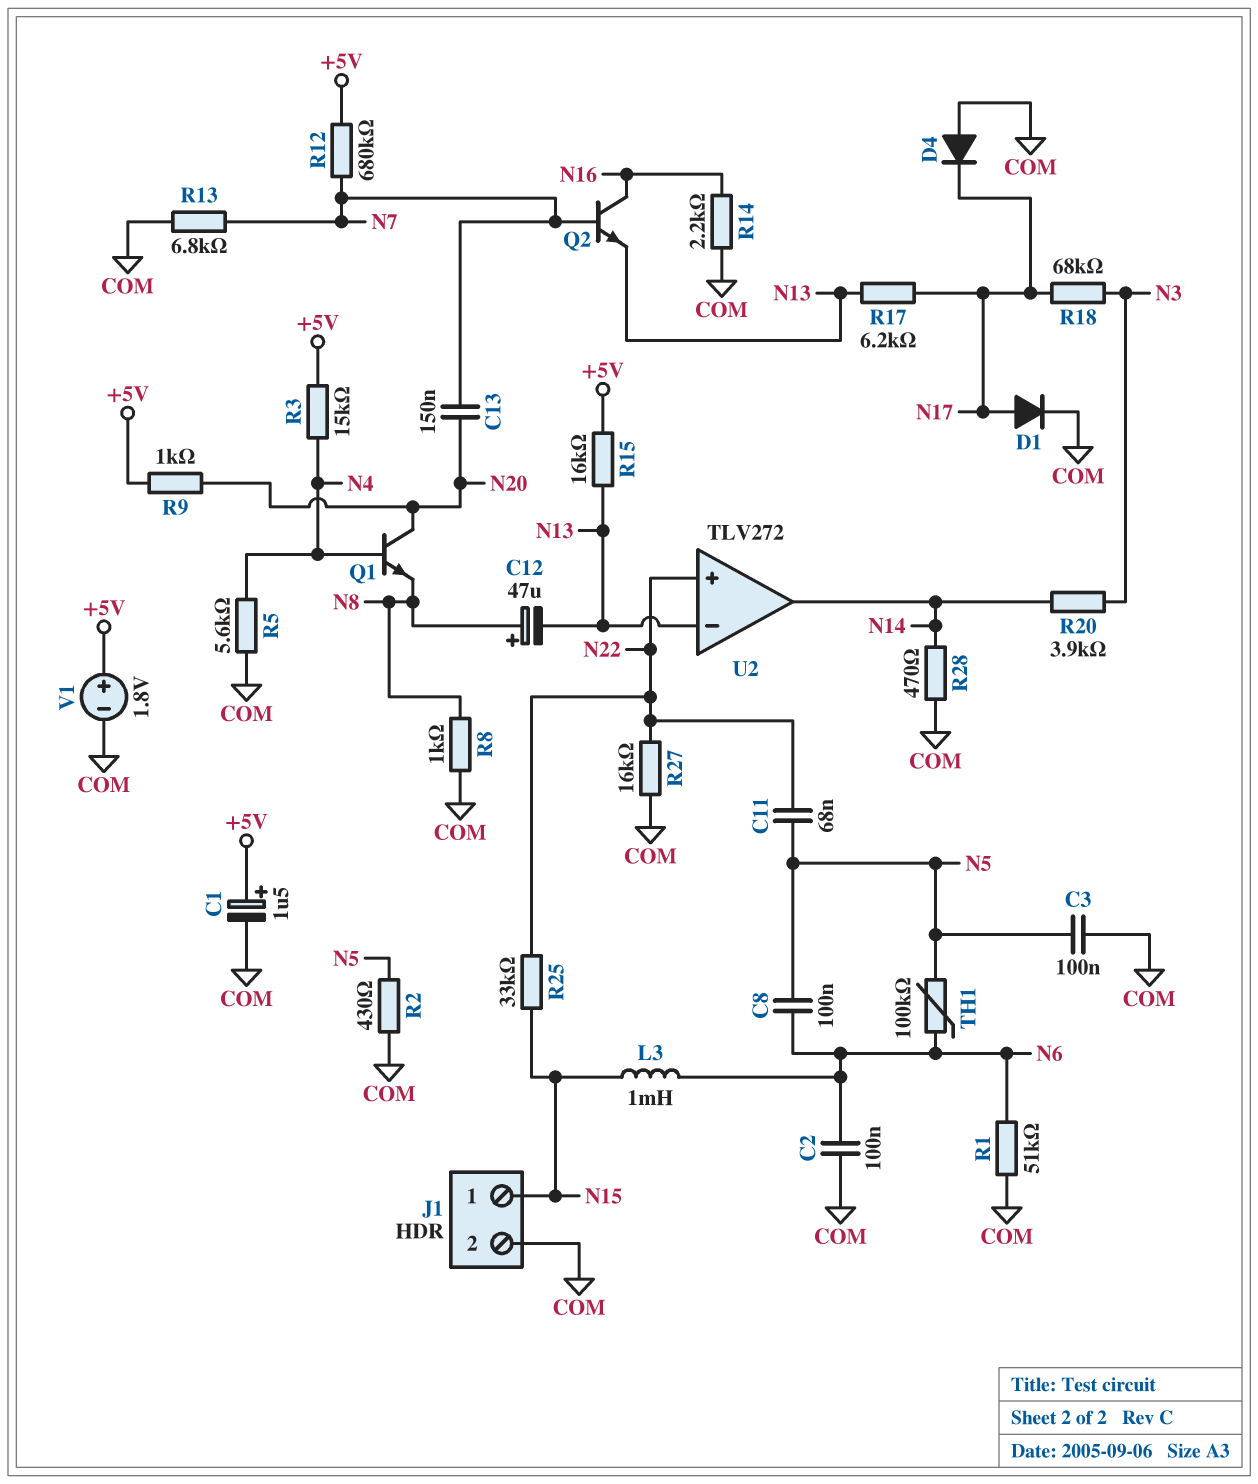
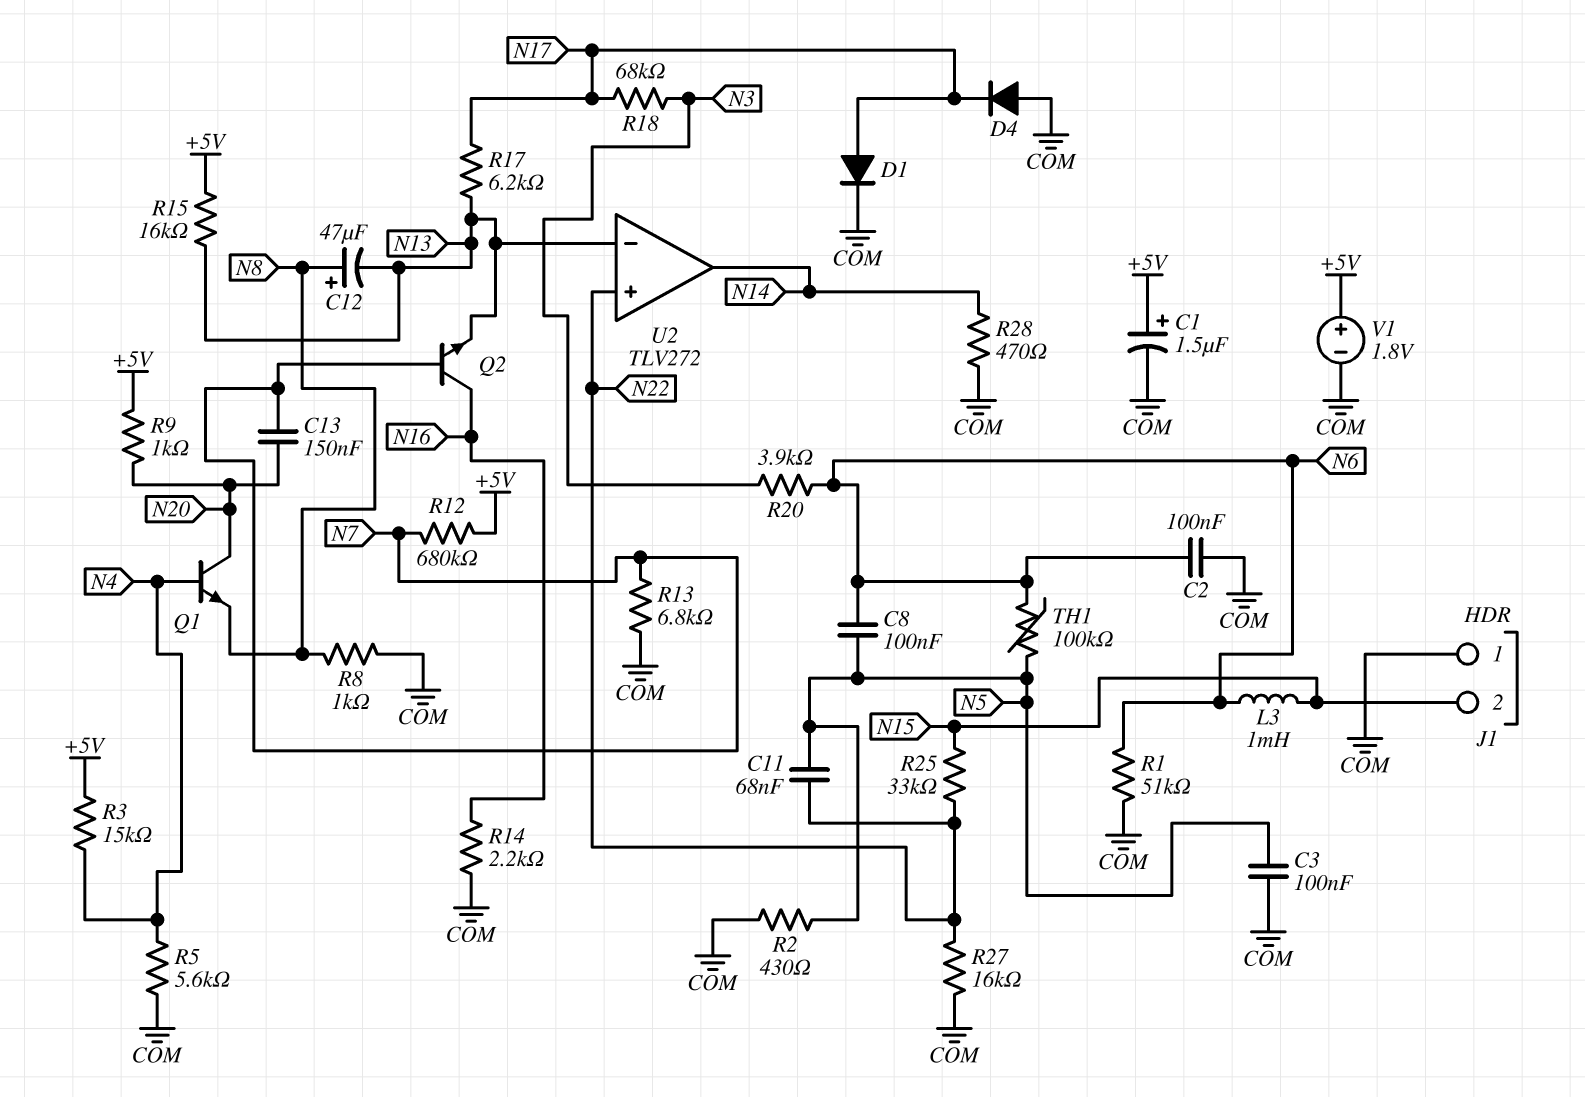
J1 pin 1: N15 -> COM
J1 pin 2: COM -> N15
R20: 3.9k (N3, N14) -> 3.9k (N3, N6)

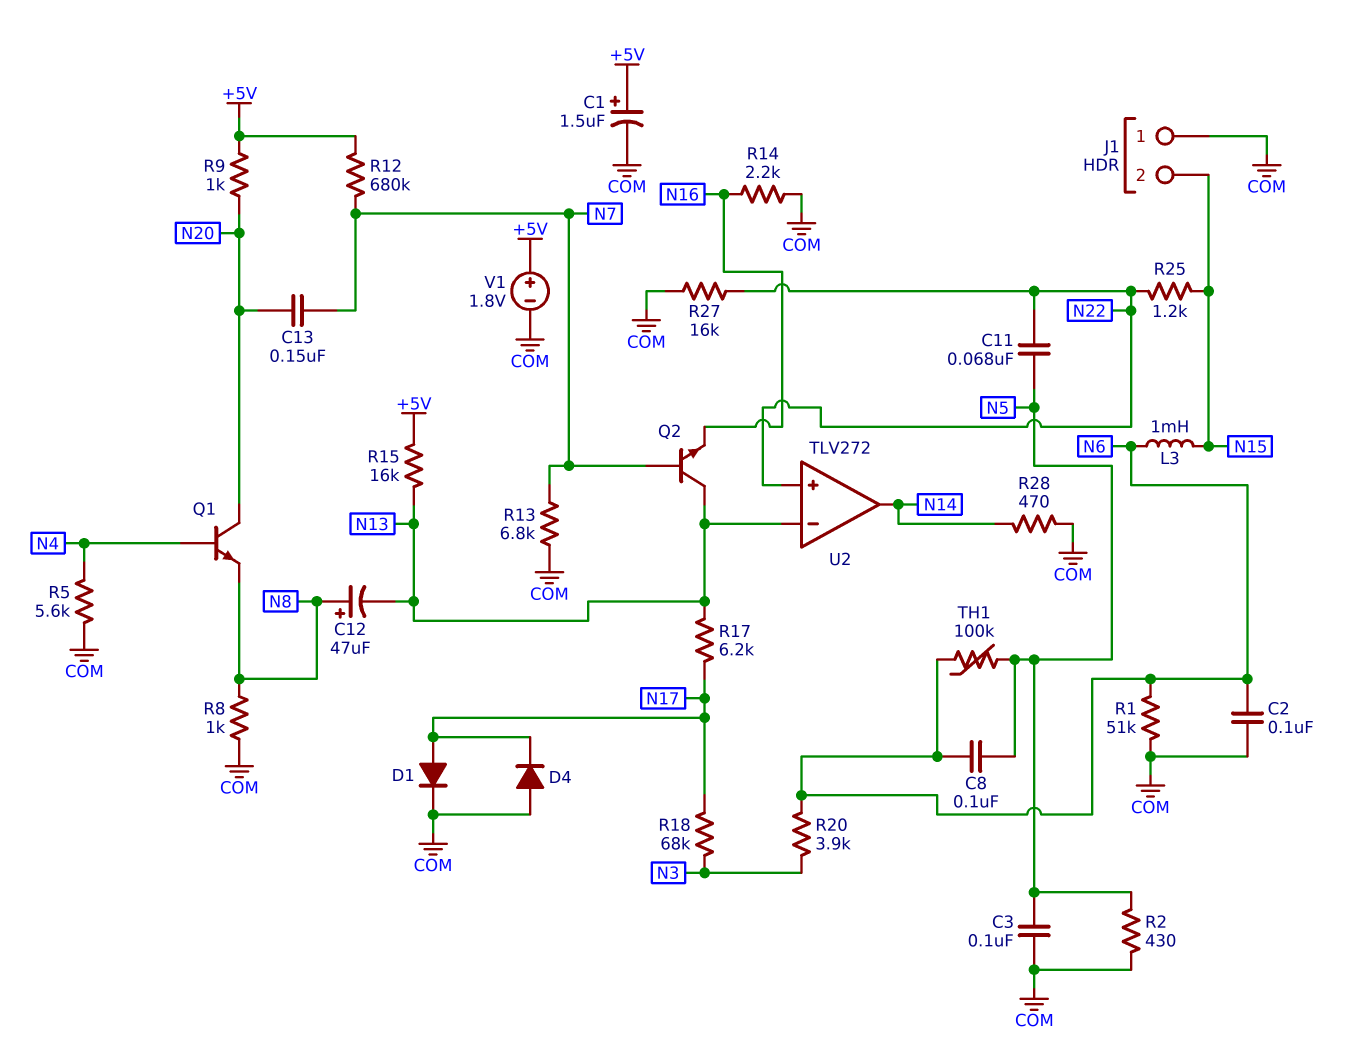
Q2: NPN (B N7, C N16, E N13) -> NPN (B N7, C N13, E N16)
R3: 15k (+5V, N4) -> none
R25: 33k (N15, N22) -> 1.2k (N15, N22)

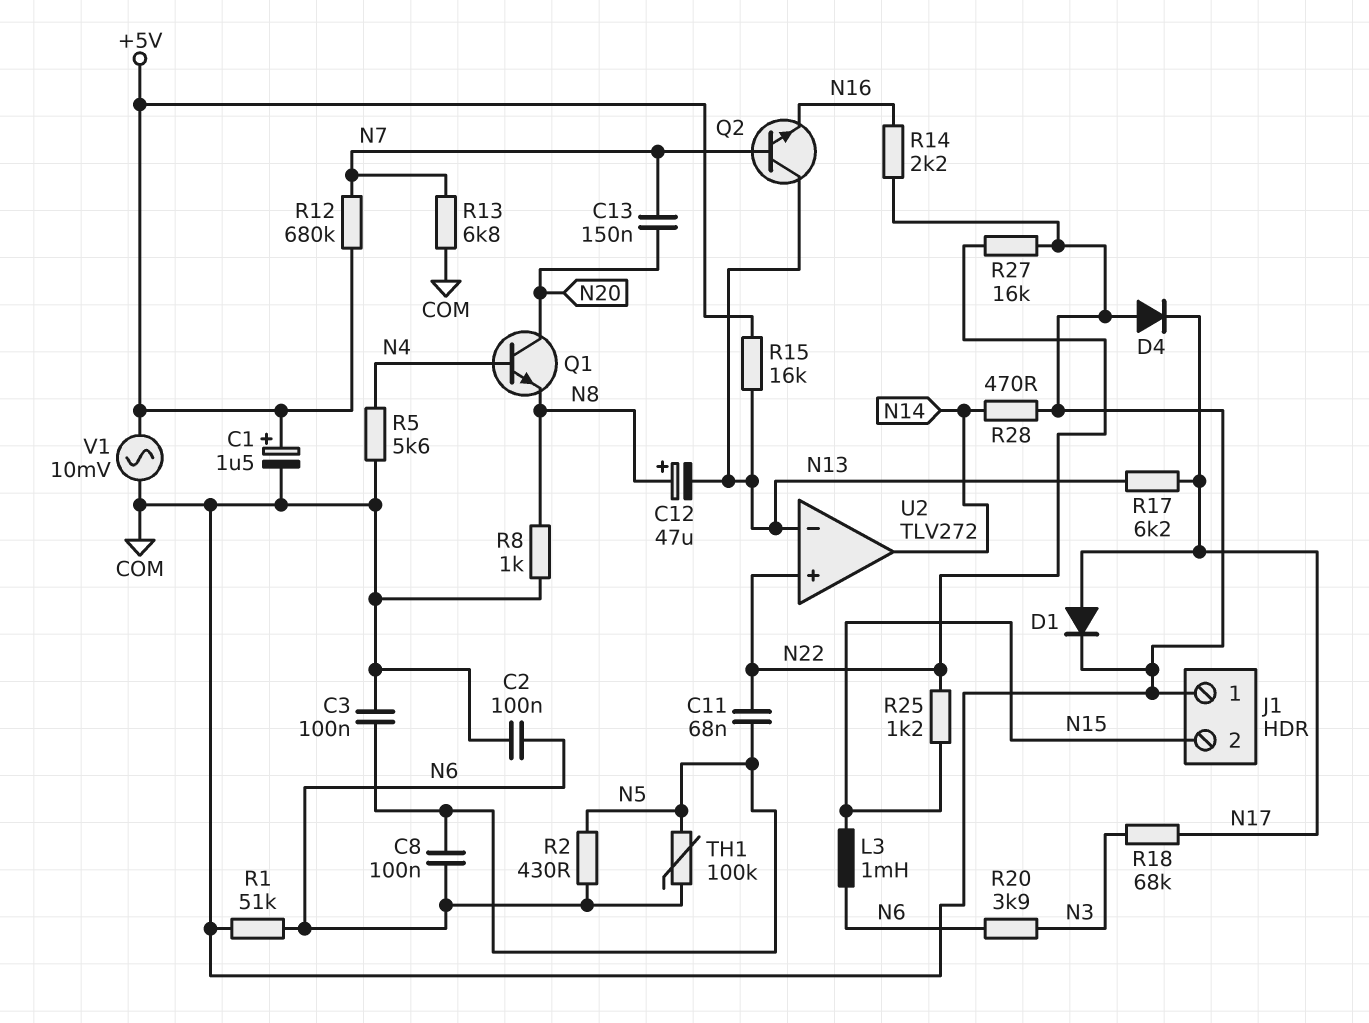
R2: 430 (COM, N5) -> 430 (N5, N6)
R9: 1k (+5V, N20) -> none
V1: 1.8V (plus +5V, minus COM) -> AC 10mV (+5V, COM)

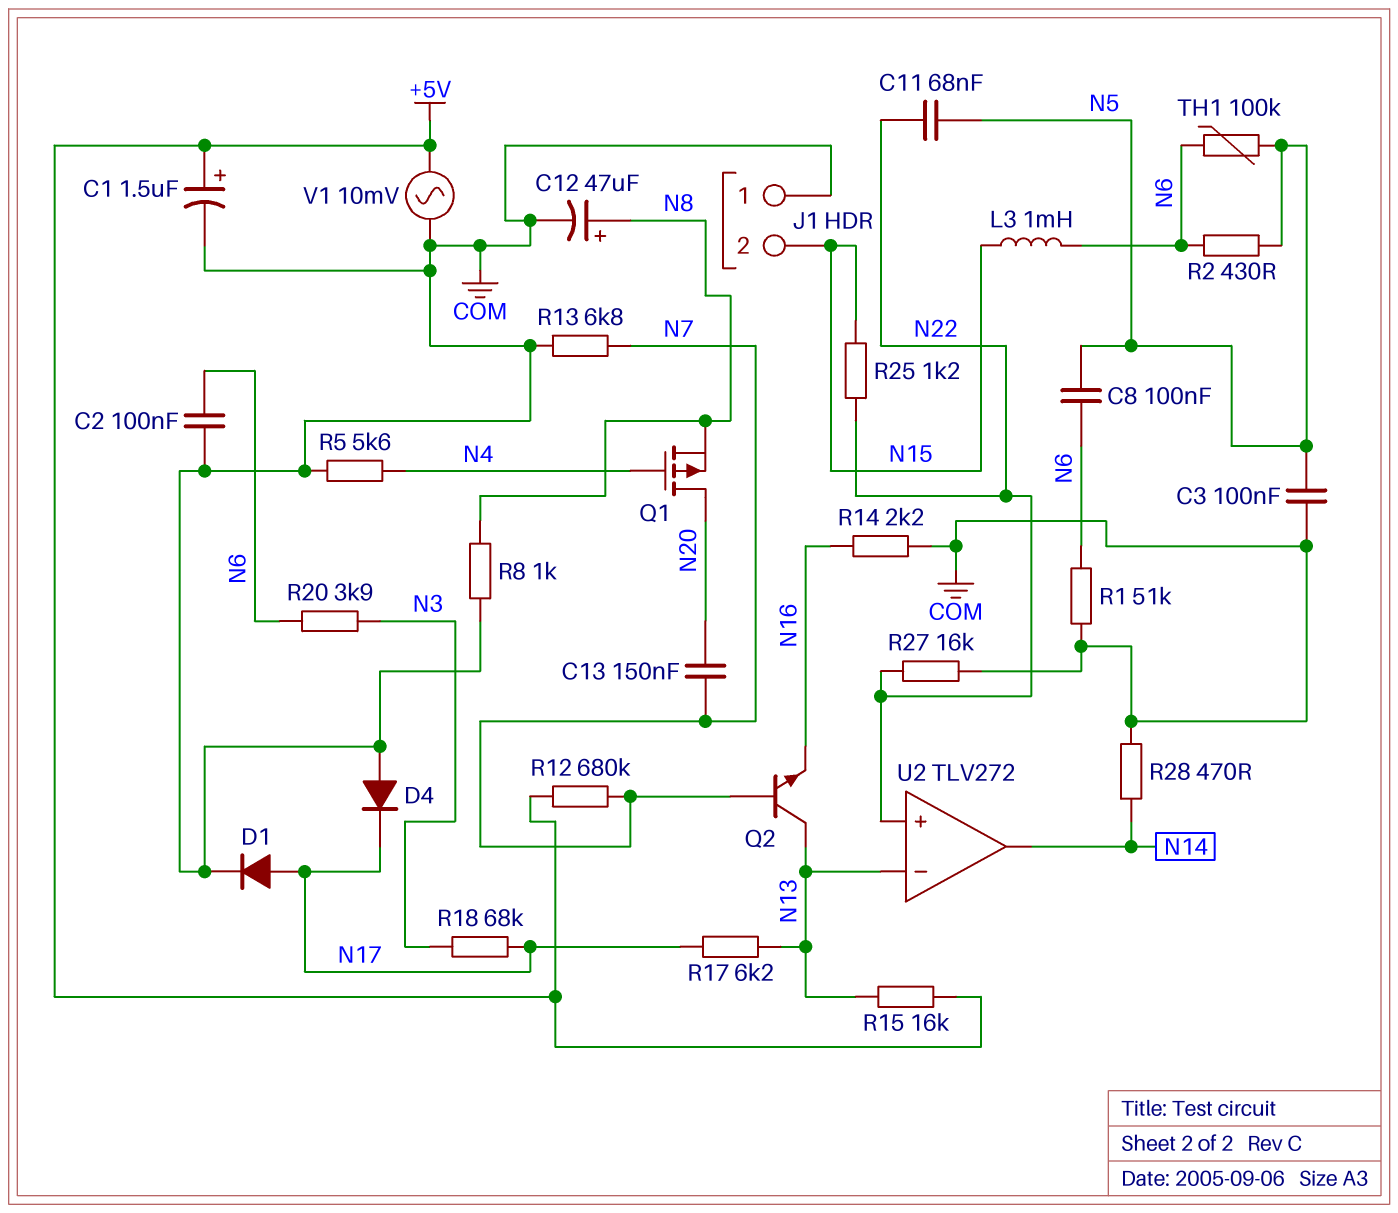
C12: 47uF (plus N8, minus N13) -> 47uF (plus N8, minus COM)
Q1: NPN (B N4, C N20, E N8) -> PMOS (G N4, D N20, S N8)

